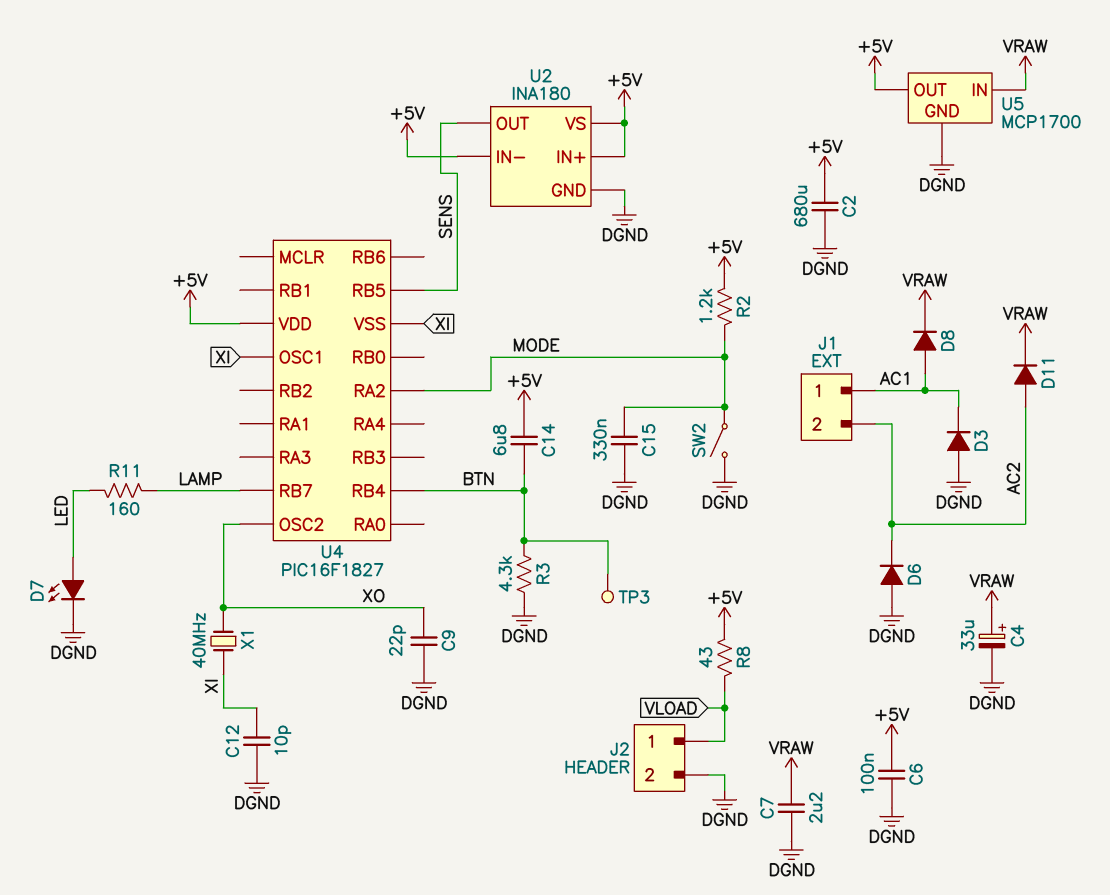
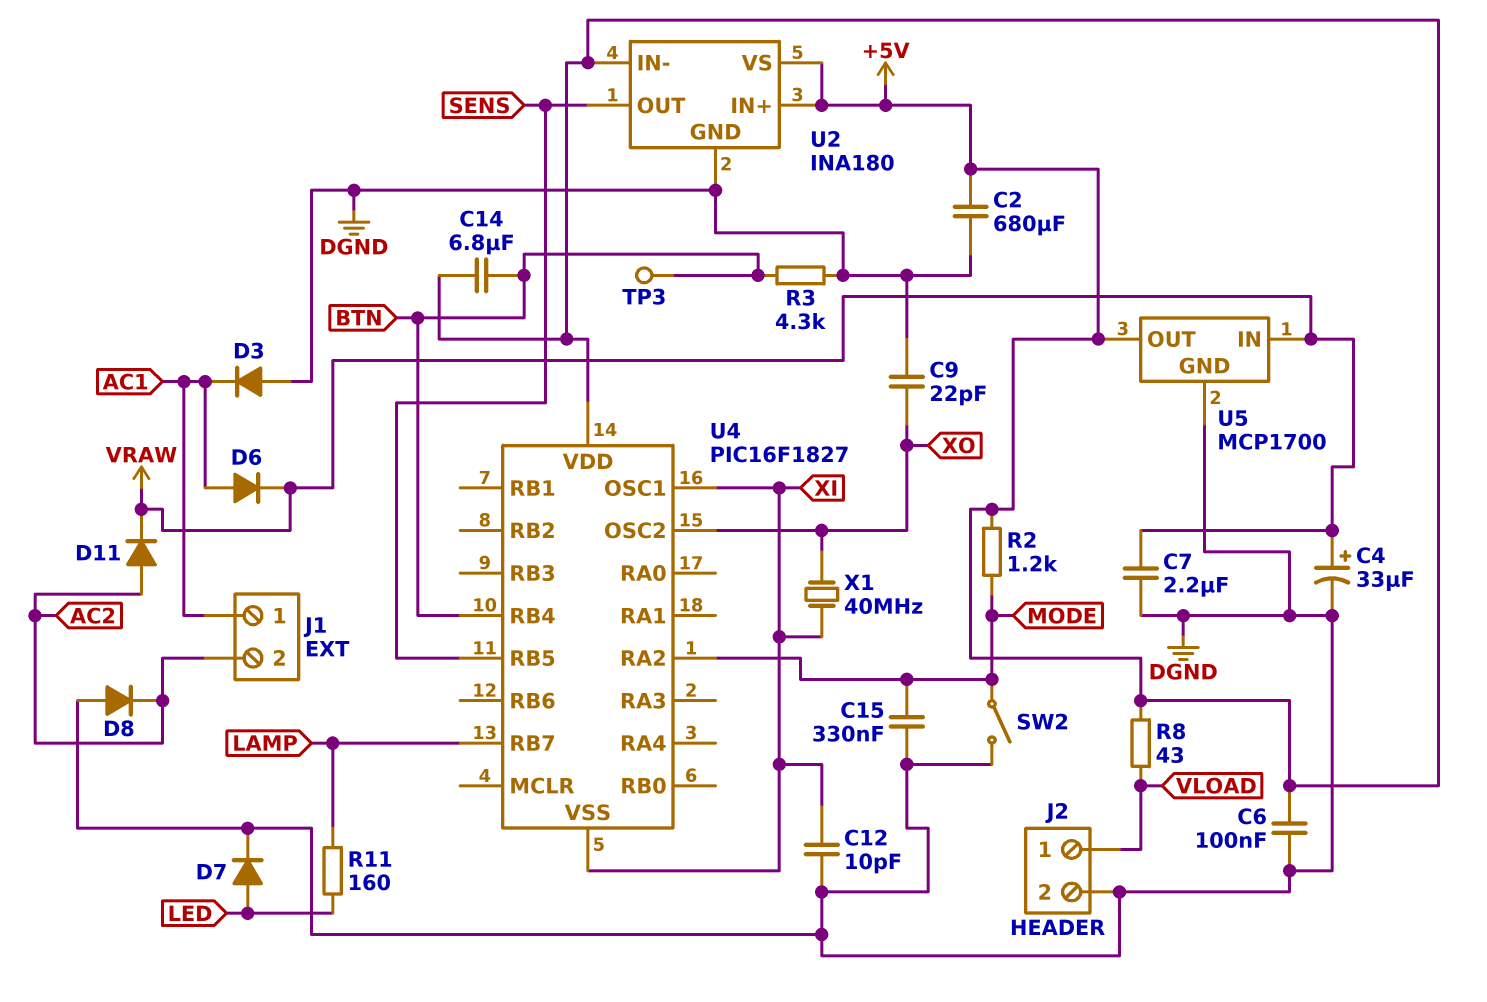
D6: diode (A DGND, K AC2) -> diode (A AC1, K VRAW)
D7: LED (A LED, K DGND) -> diode (A LED, K DGND)
D8: diode (A AC1, K VRAW) -> diode (A DGND, K AC2)

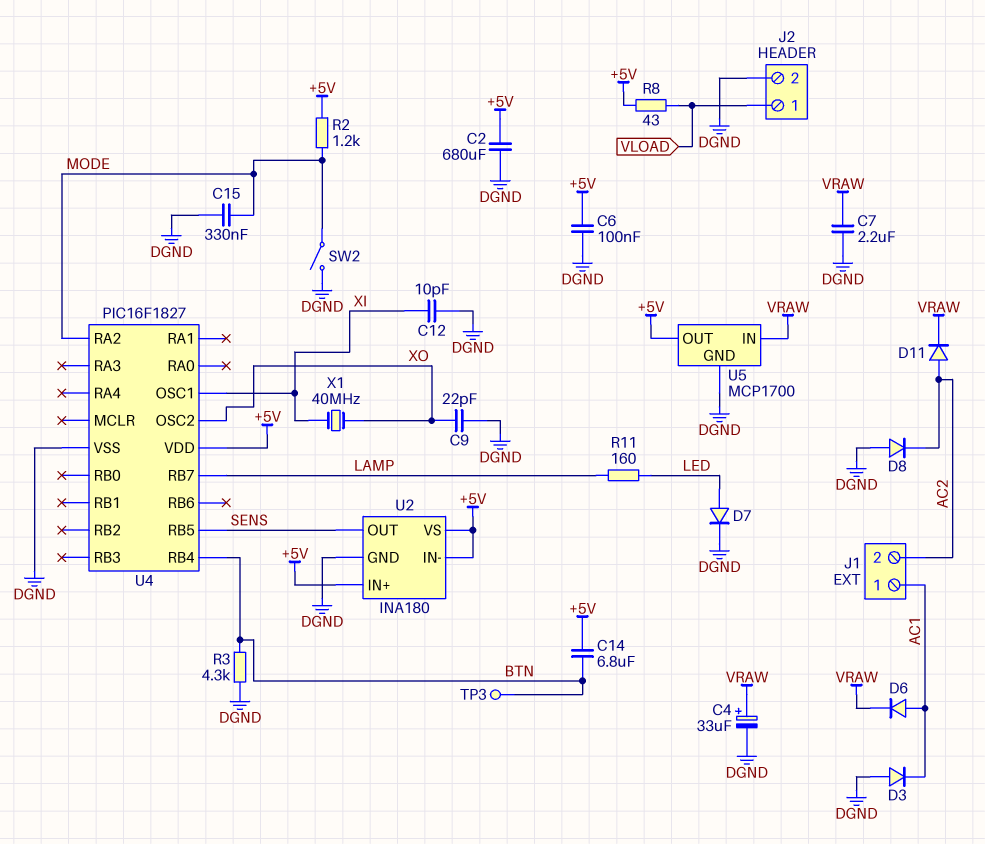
U4 pin VSS: XI -> DGND

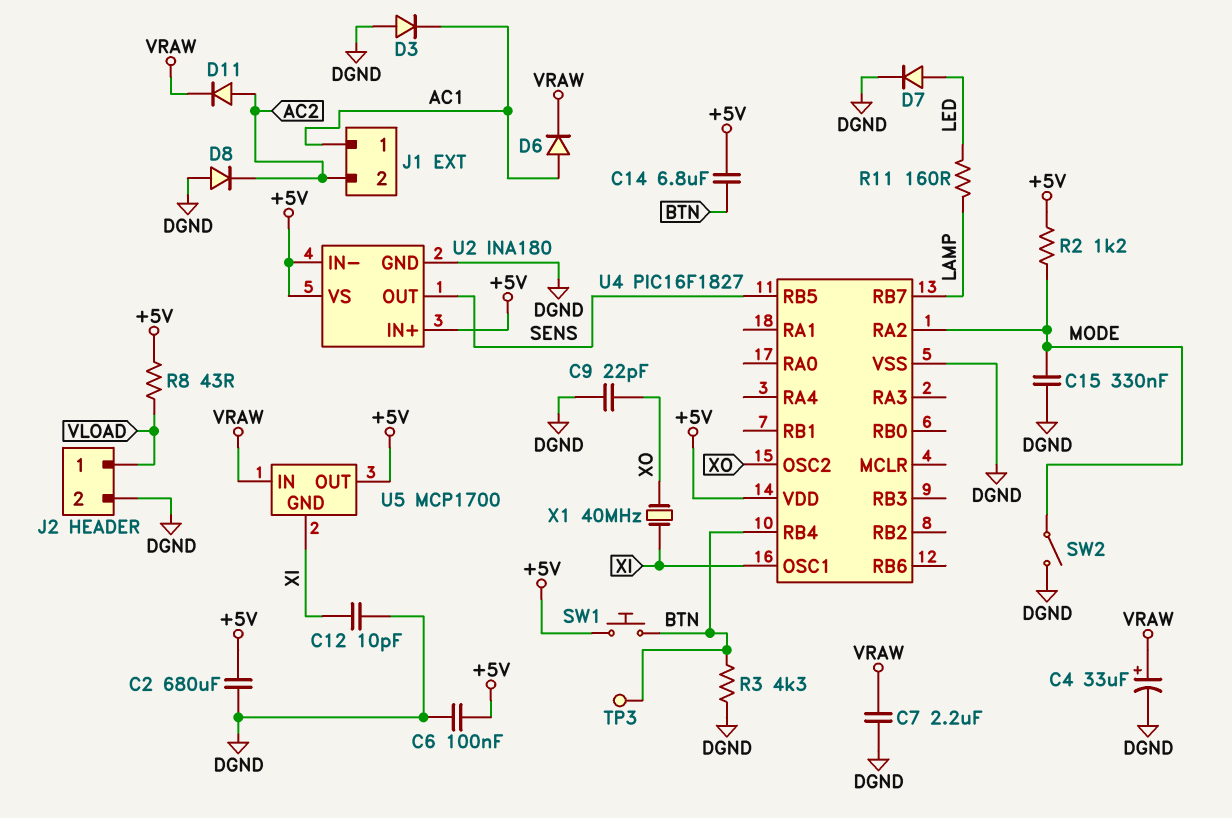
SW1: none -> button (+5V, BTN)
U5 pin GND: DGND -> XI

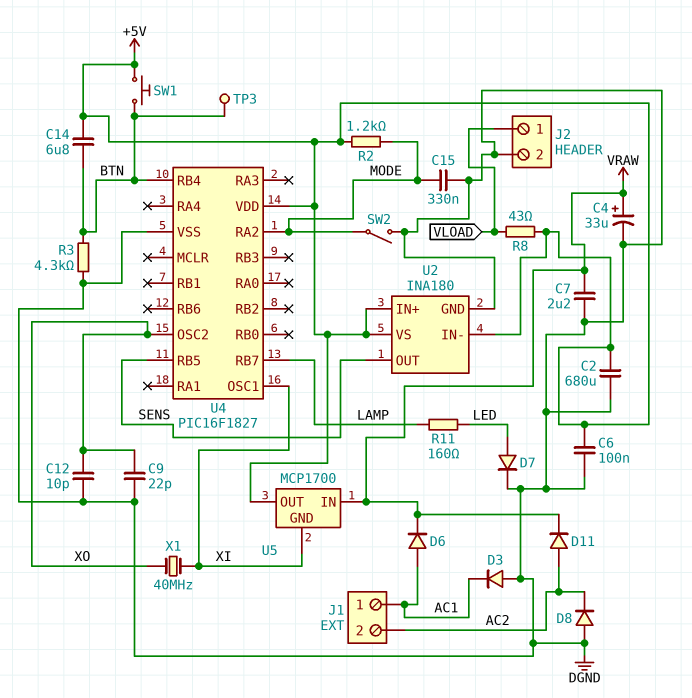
C12: 10pF (DGND, XI) -> 10pF (DGND, XO)

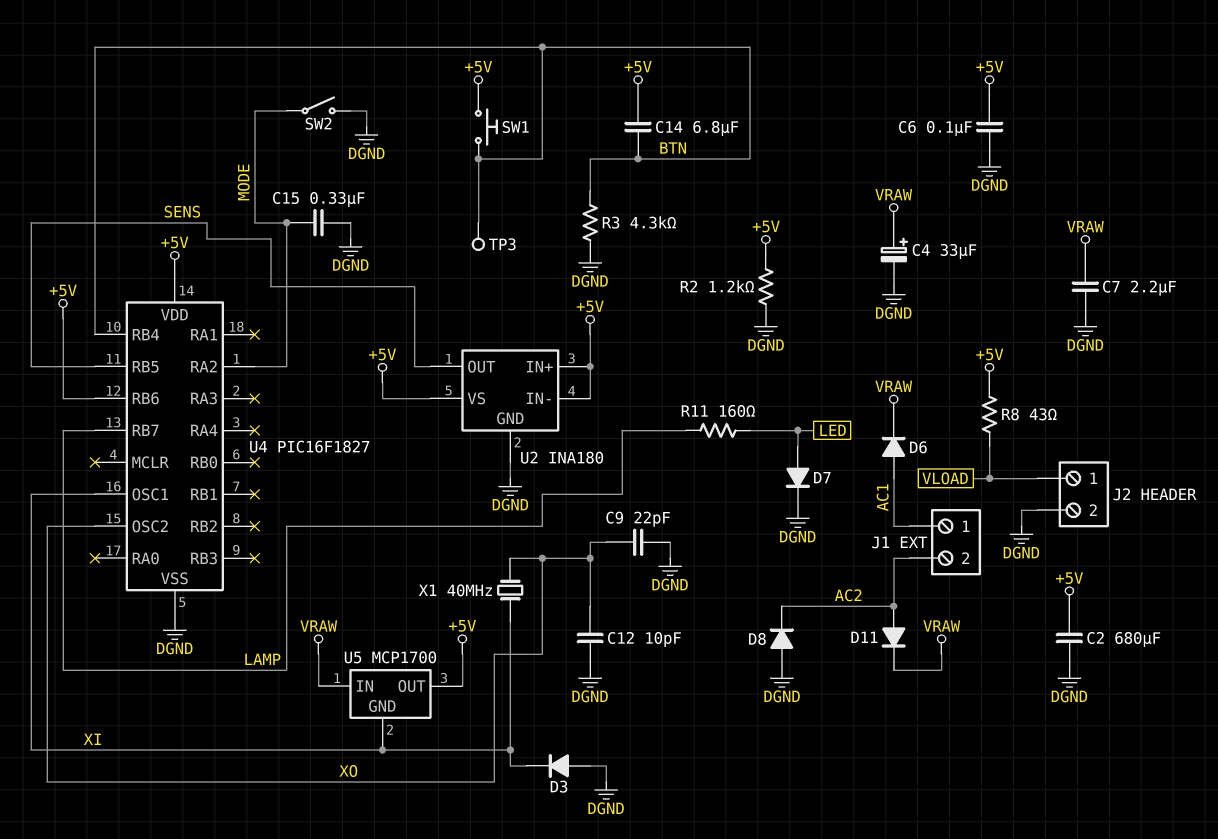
D3: diode (A DGND, K AC1) -> diode (A DGND, K XI)
R2: 1.2k (+5V, MODE) -> 1.2k (+5V, DGND)
U4 pin RB6: none -> +5V

